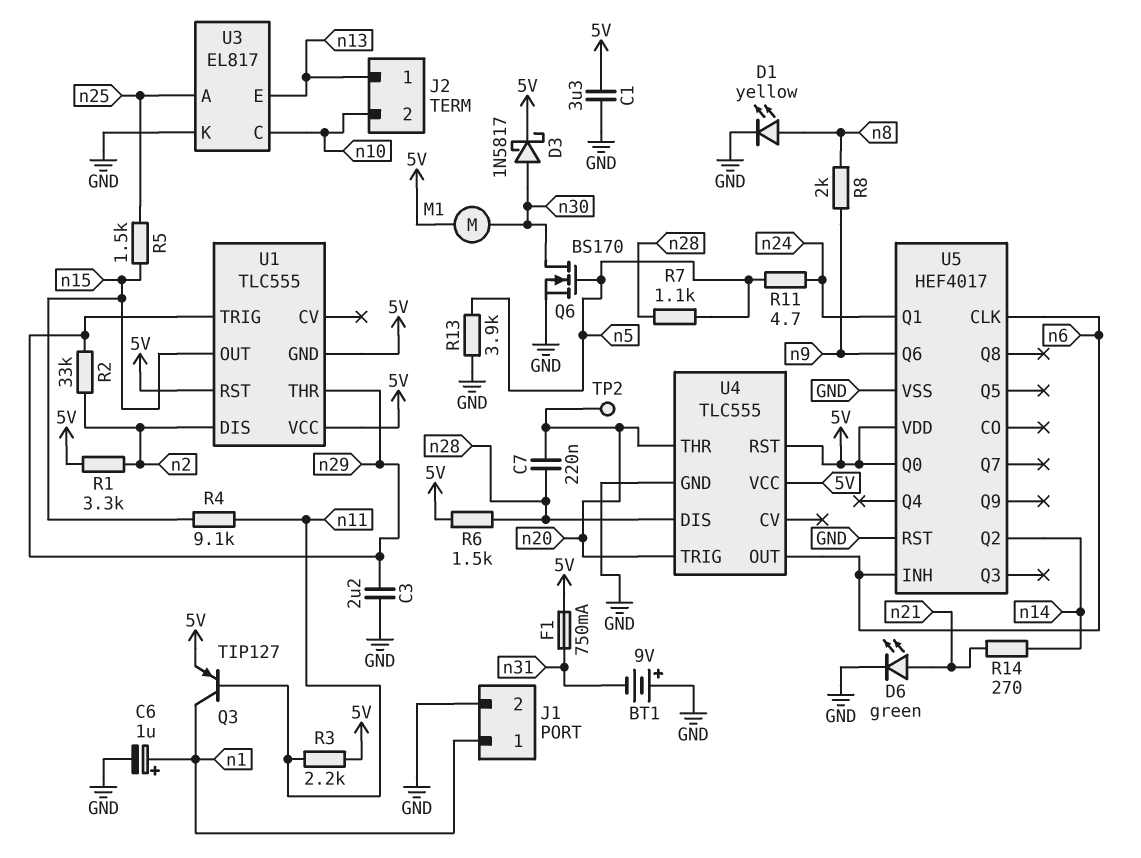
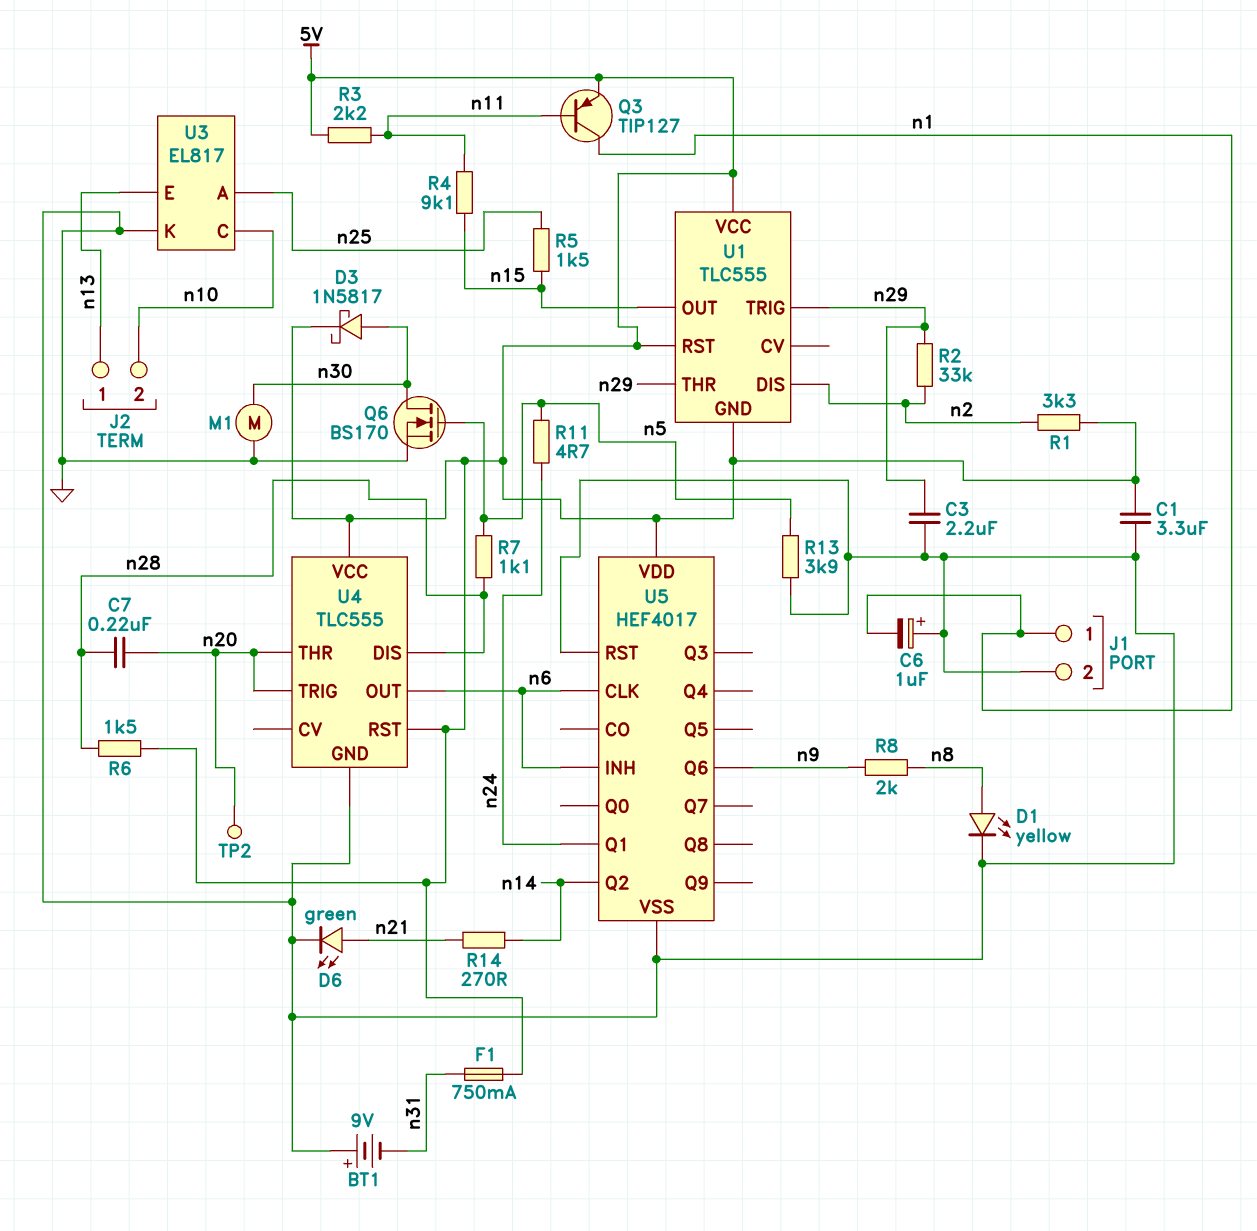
C6: 1uF (plus n1, minus GND) -> 1uF (plus GND, minus n1)
M1: motor (5V, n30) -> motor (GND, n30)
U5 pin Q0: 5V -> none

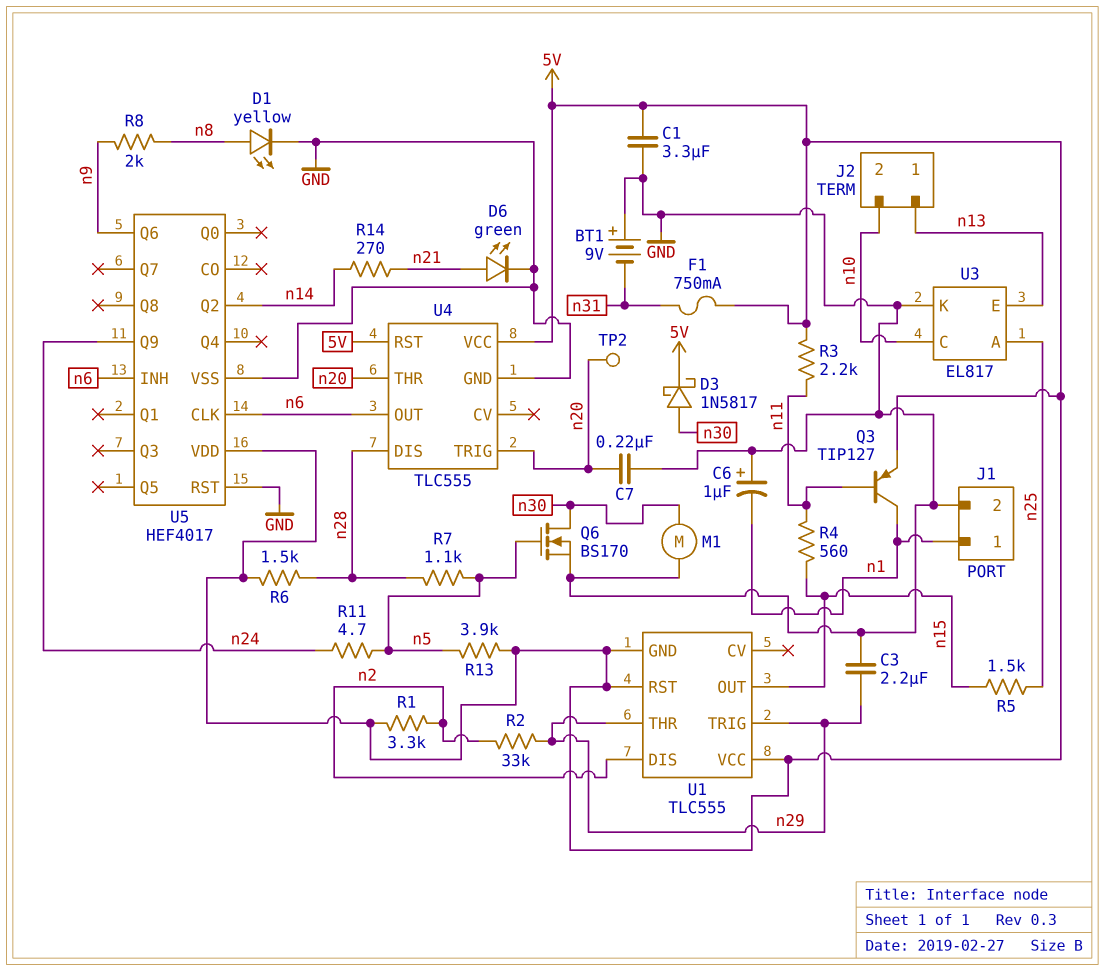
C7: 220nF (n20, n28) -> 220nF (GND, n20)
R4: 9.1k (n11, n15) -> 560 (n11, n15)
R13: 3.9k (GND, n5) -> 3.9k (5V, n5)
U5 pin Q1: n24 -> none
U5 pin Q9: none -> n24

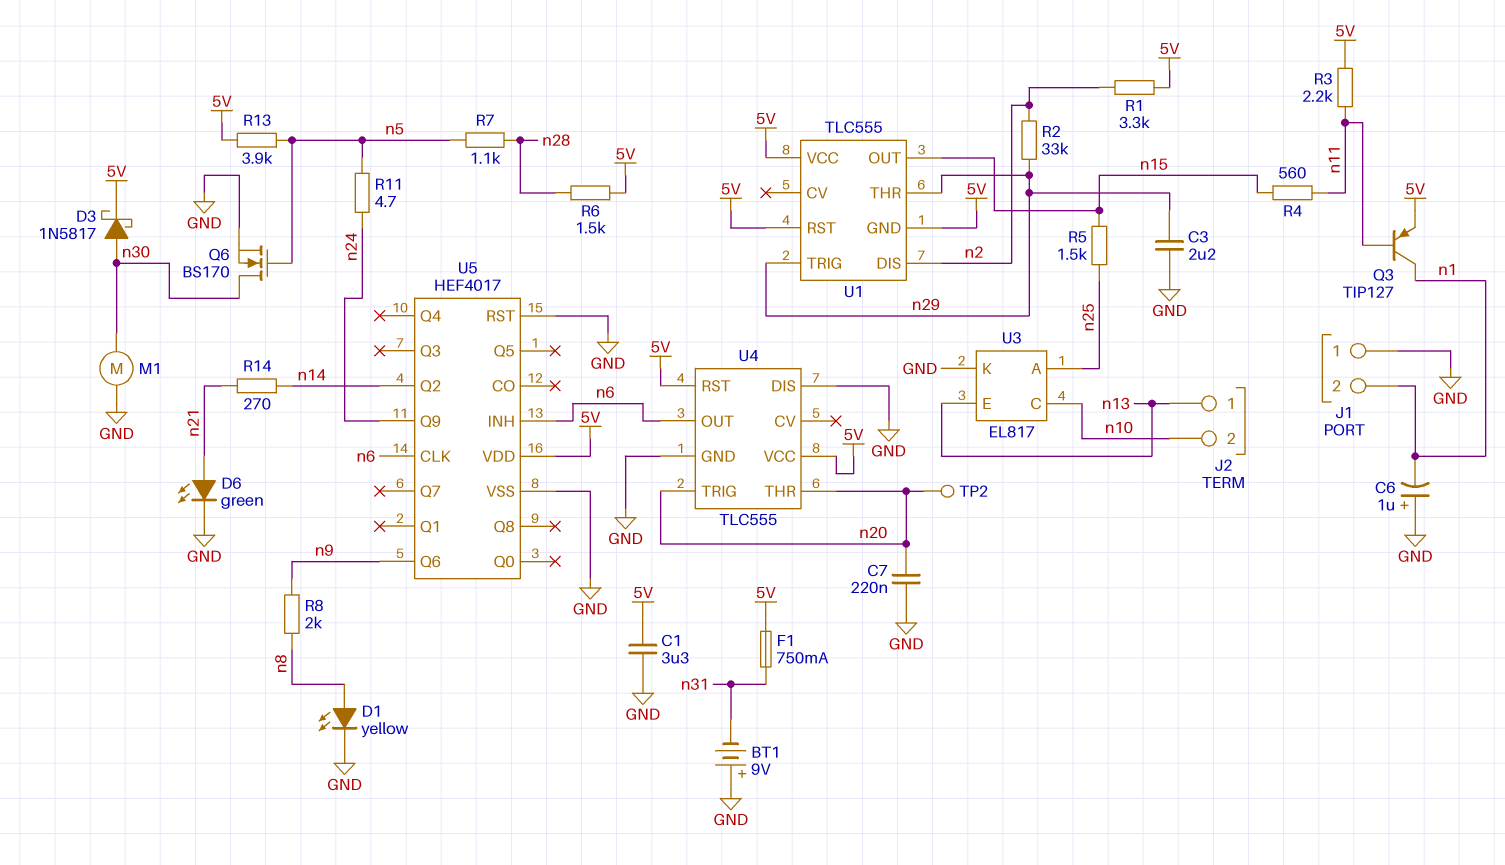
J1 pin 1: n1 -> GND
J1 pin 2: GND -> n1
U4 pin DIS: n28 -> GND

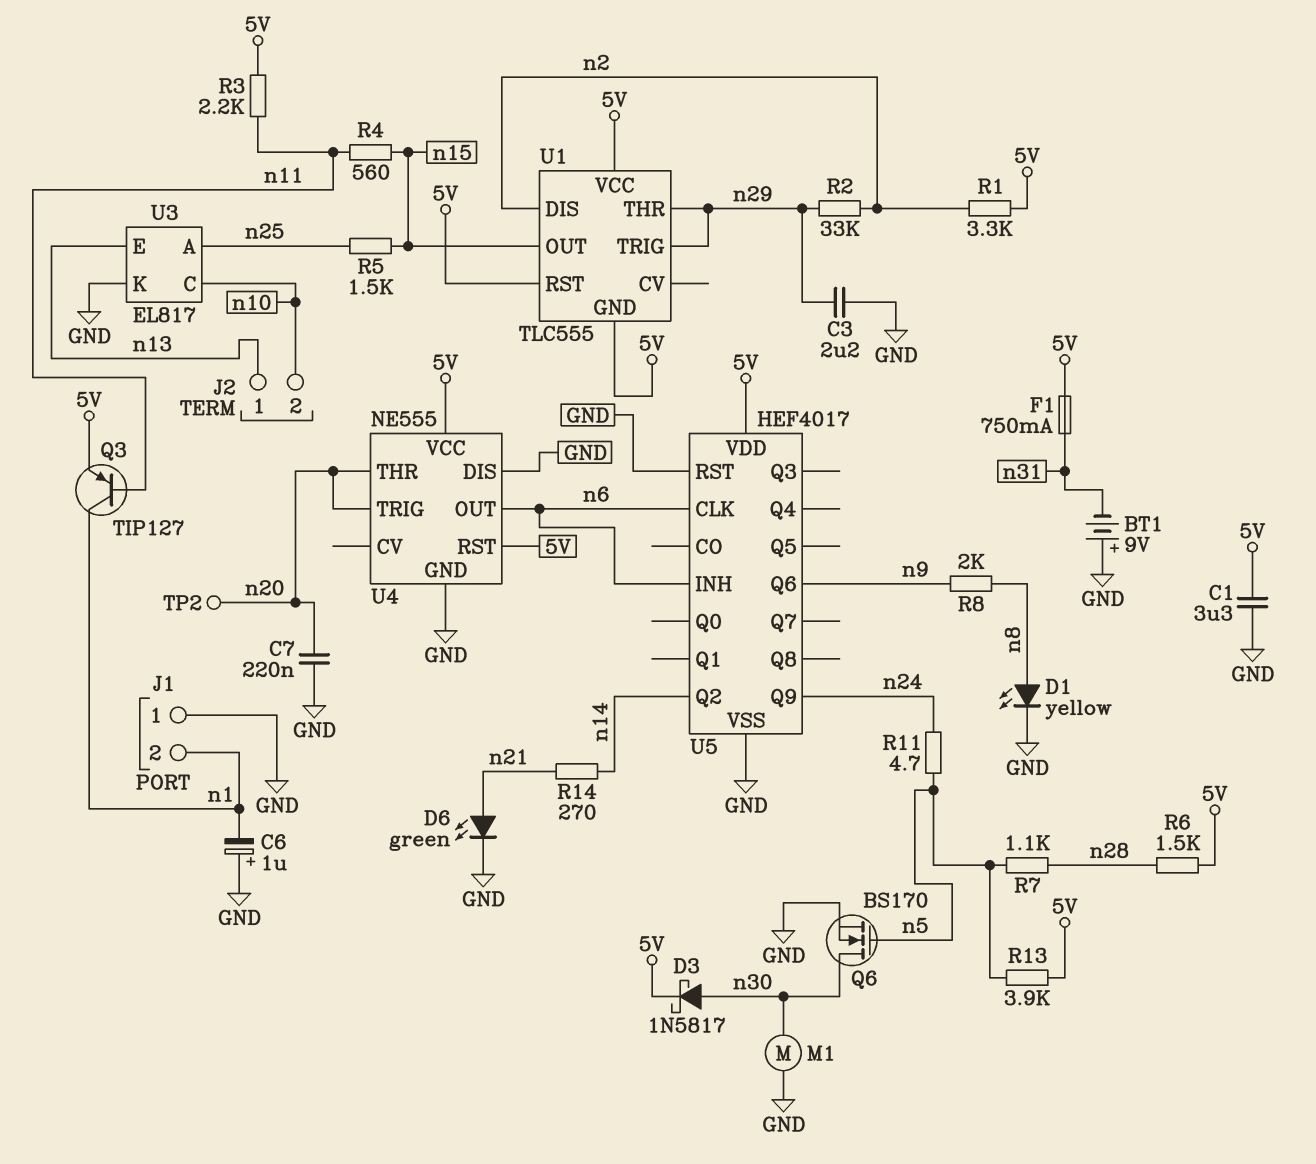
U4: TLC555 -> NE555

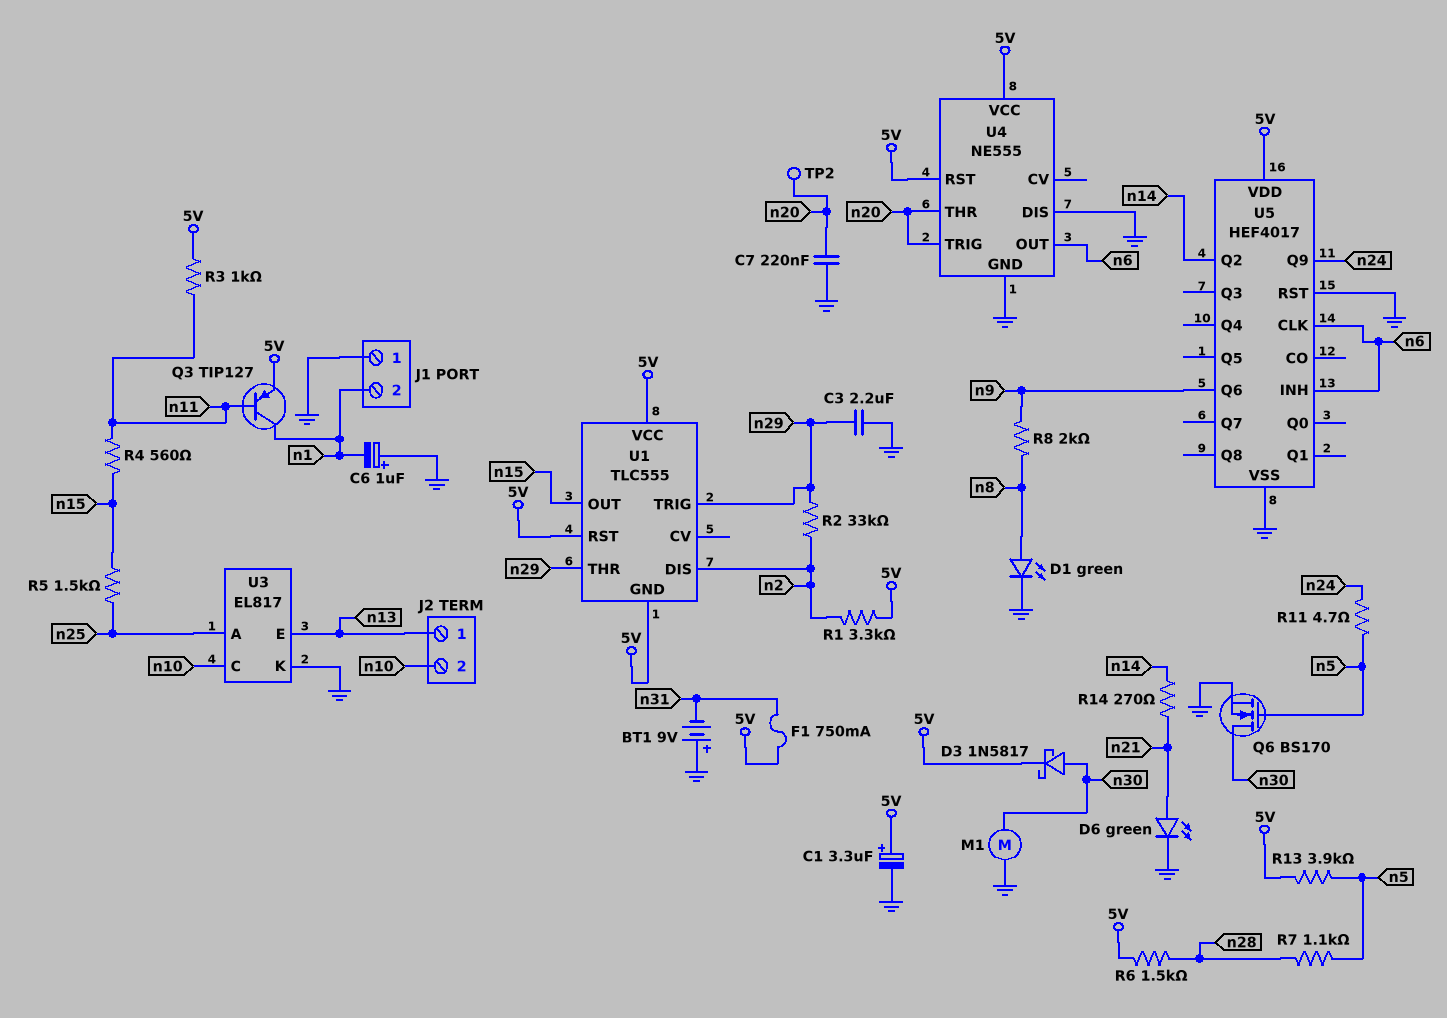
C1: 3.3uF (5V, GND) -> 3.3uF (plus 5V, minus GND)
D1: LED yellow (A n8, K GND) -> LED green (A n8, K GND)
R3: 2.2k (5V, n11) -> 1k (5V, n11)

